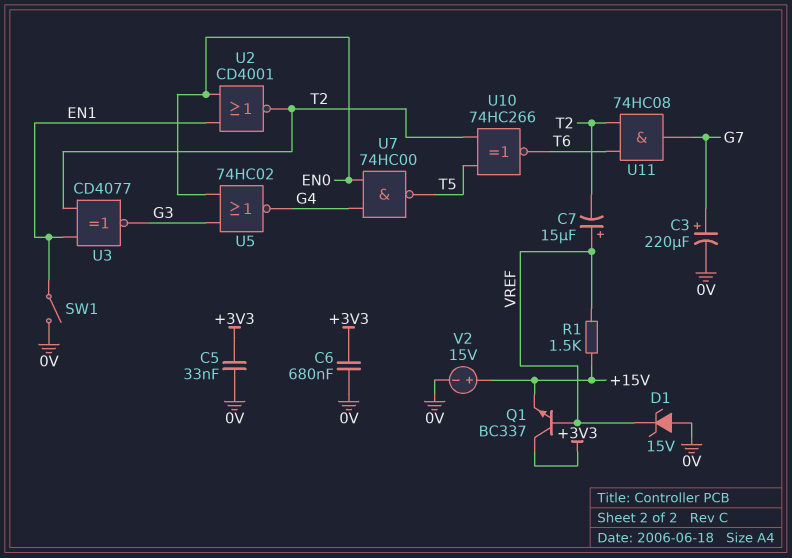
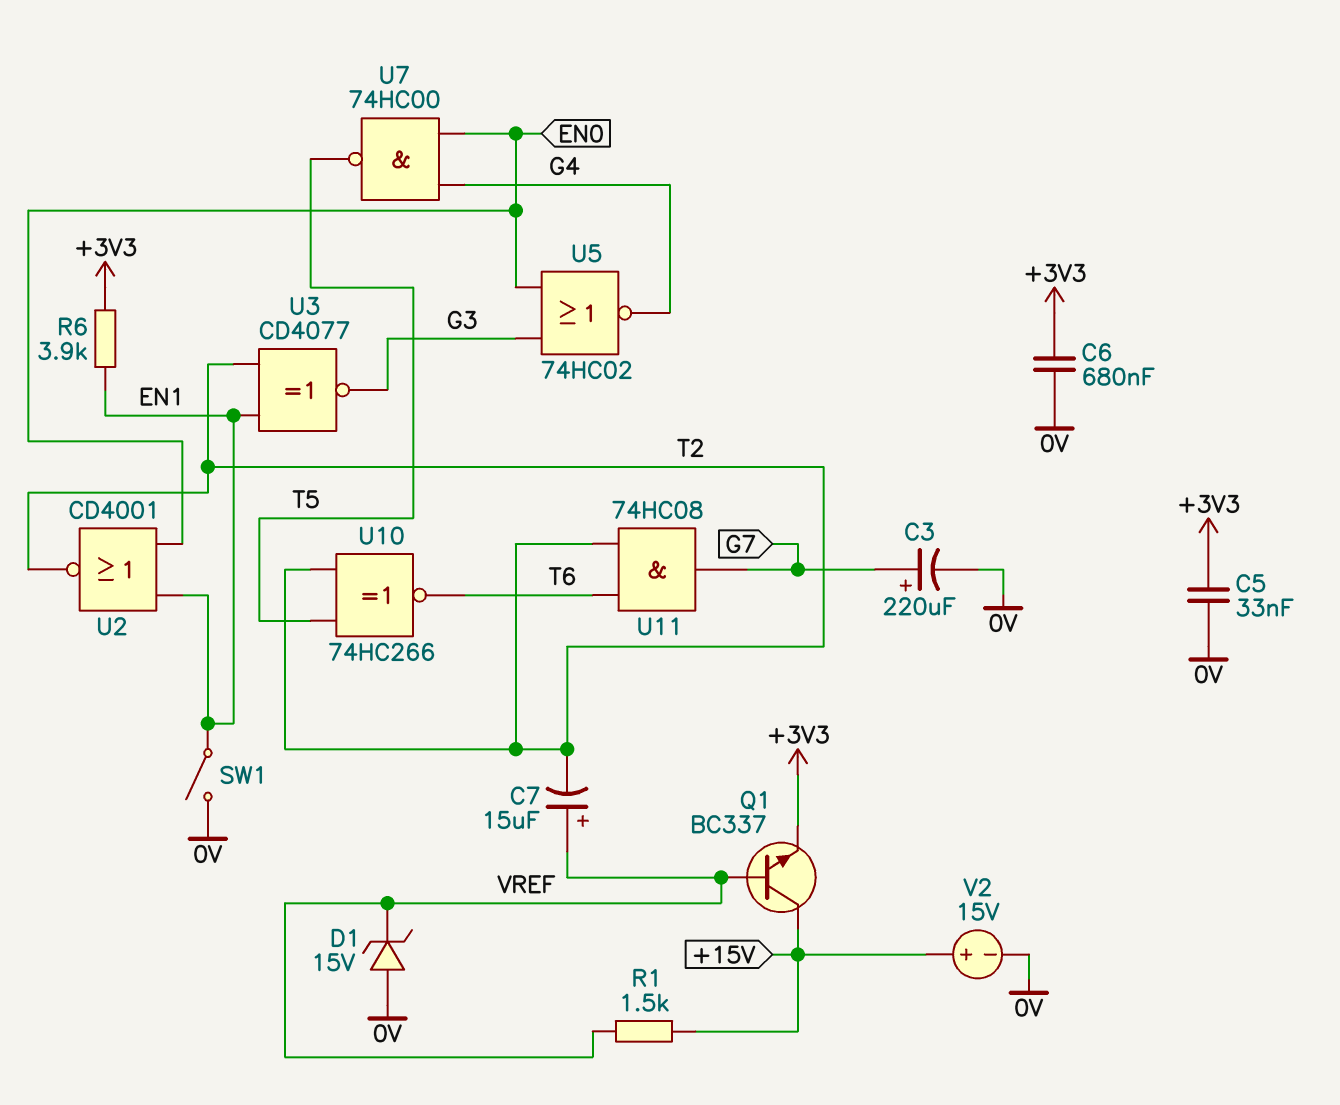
Q1: NPN BC337 (B VREF, C +3V3, E +15V) -> NPN BC337 (B VREF, C +15V, E +3V3)
R6: none -> 3.9k (+3V3, EN1)

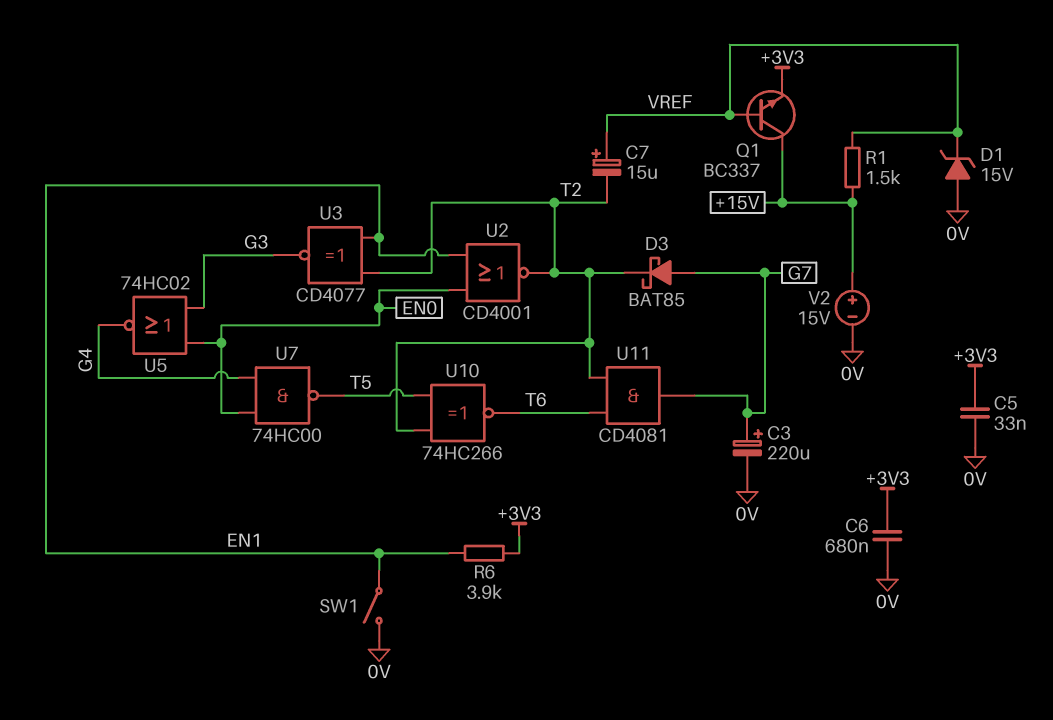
D3: none -> schottky BAT85 (A G7, K T2)
U11: AND 74HC08 (in T2, in T6, out G7) -> AND CD4081 (in T2, in T6, out G7)

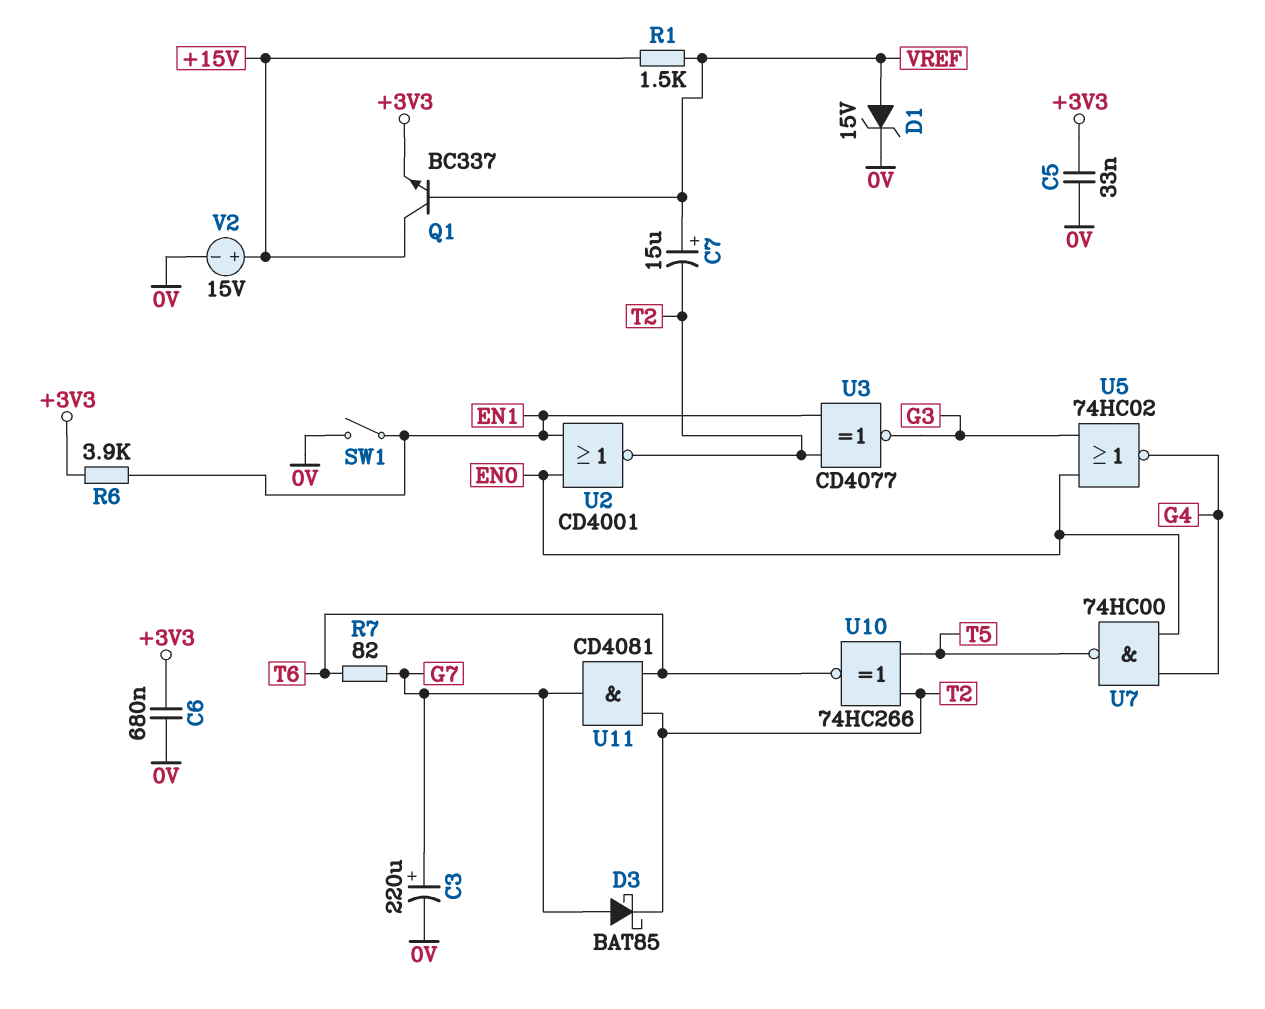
D1: zener 15V (A 0V, K VREF) -> zener 15V (A VREF, K 0V)
R7: none -> 82 (G7, T6)

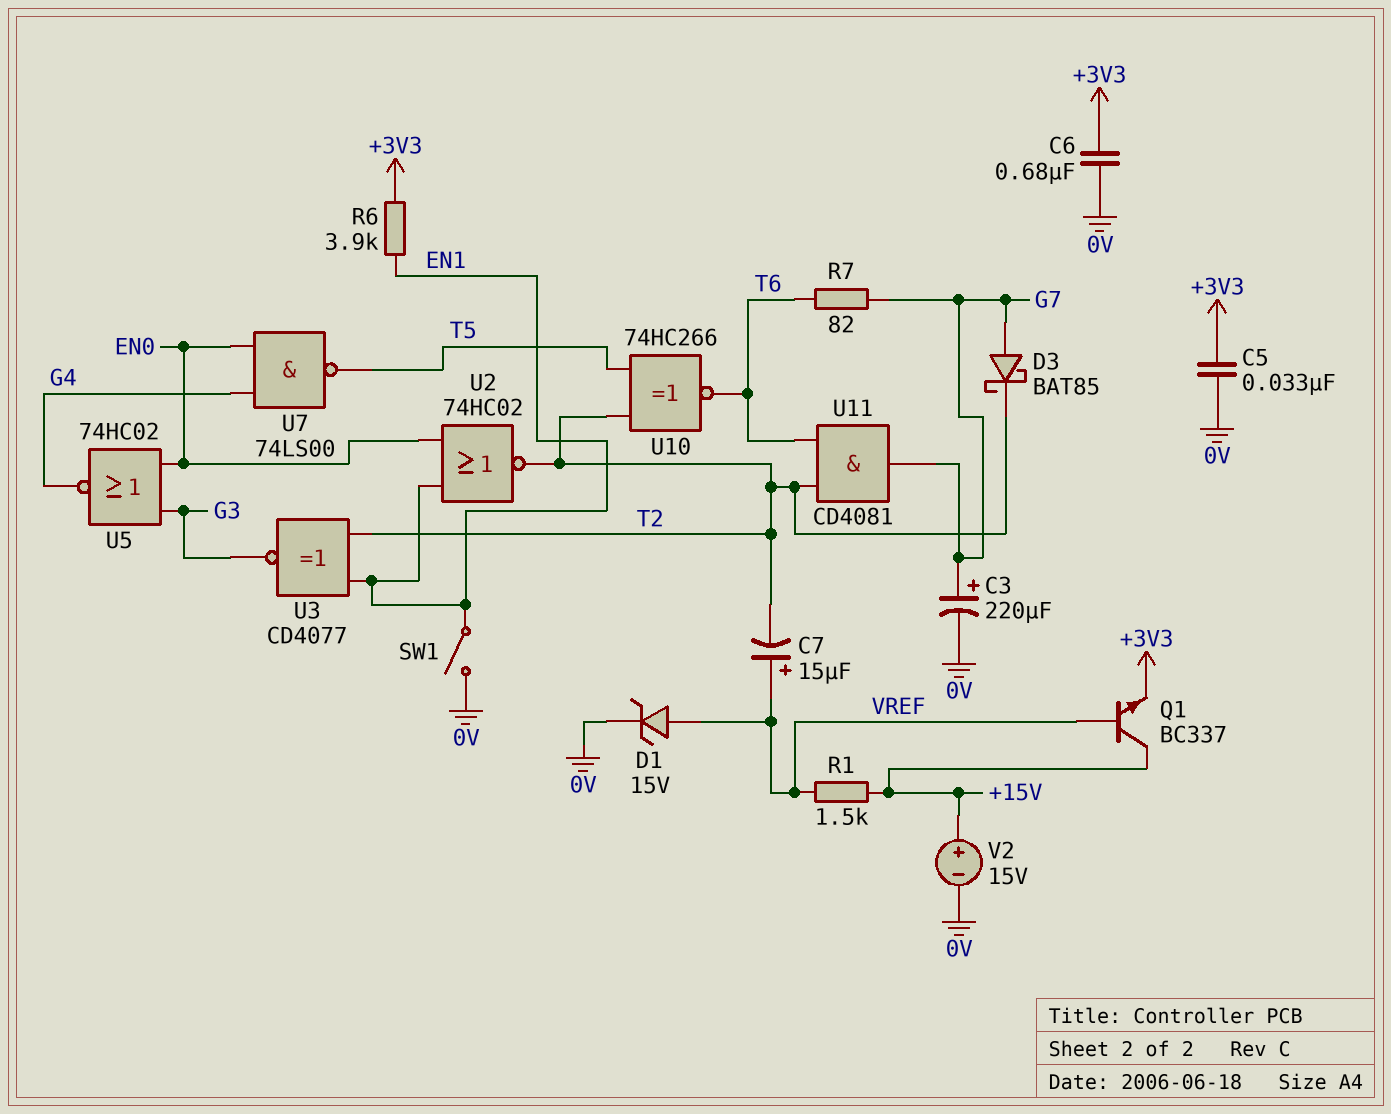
U2: NOR CD4001 (in EN0, in EN1, out T2) -> NOR 74HC02 (in EN0, in EN1, out T2)
U7: NAND 74HC00 (in EN0, in G4, out T5) -> NAND 74LS00 (in EN0, in G4, out T5)

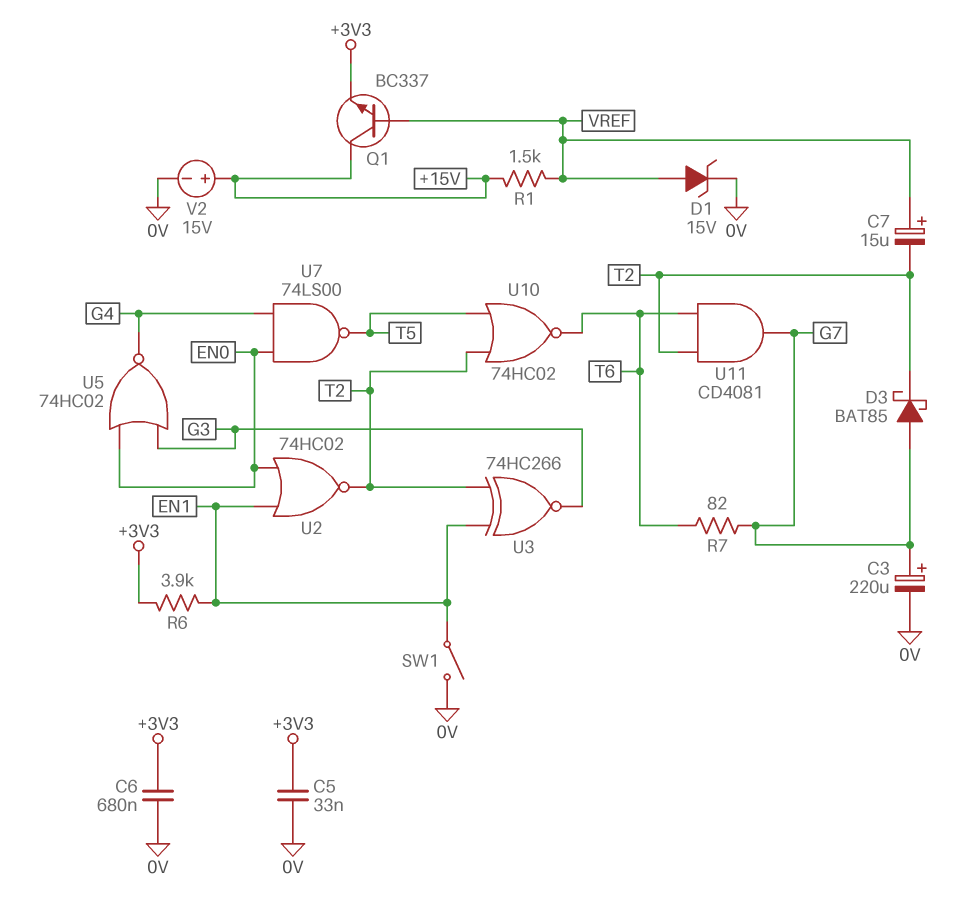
U3: XNOR CD4077 (in EN1, in T2, out G3) -> XNOR 74HC266 (in EN1, in T2, out G3)
U10: XNOR 74HC266 (in T2, in T5, out T6) -> NOR 74HC02 (in T2, in T5, out T6)

